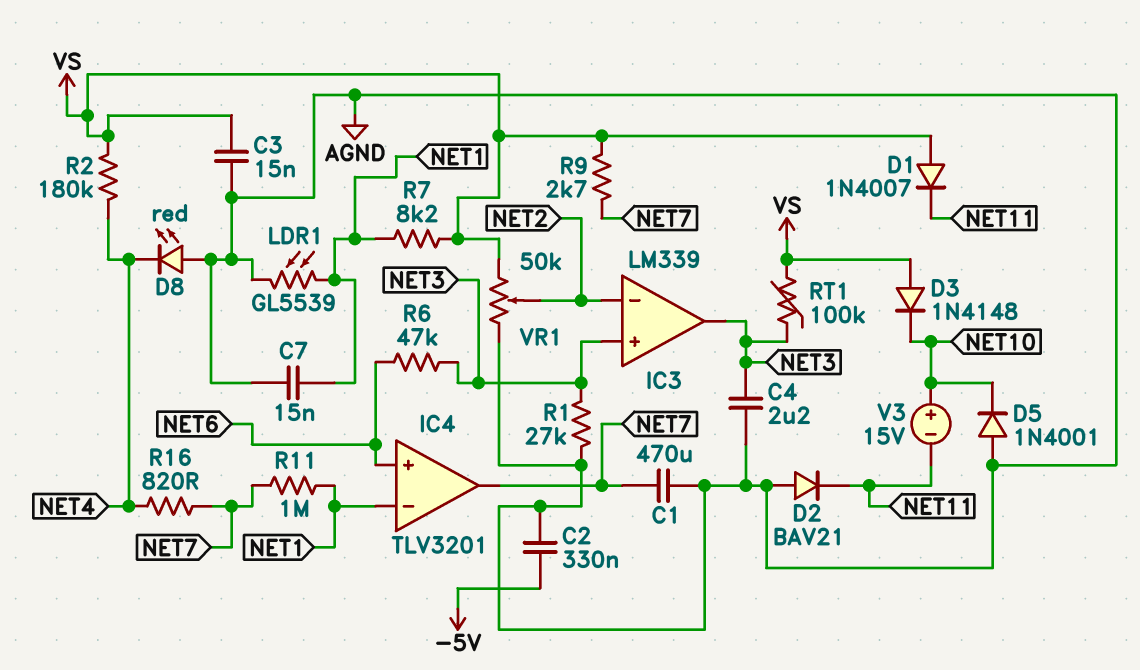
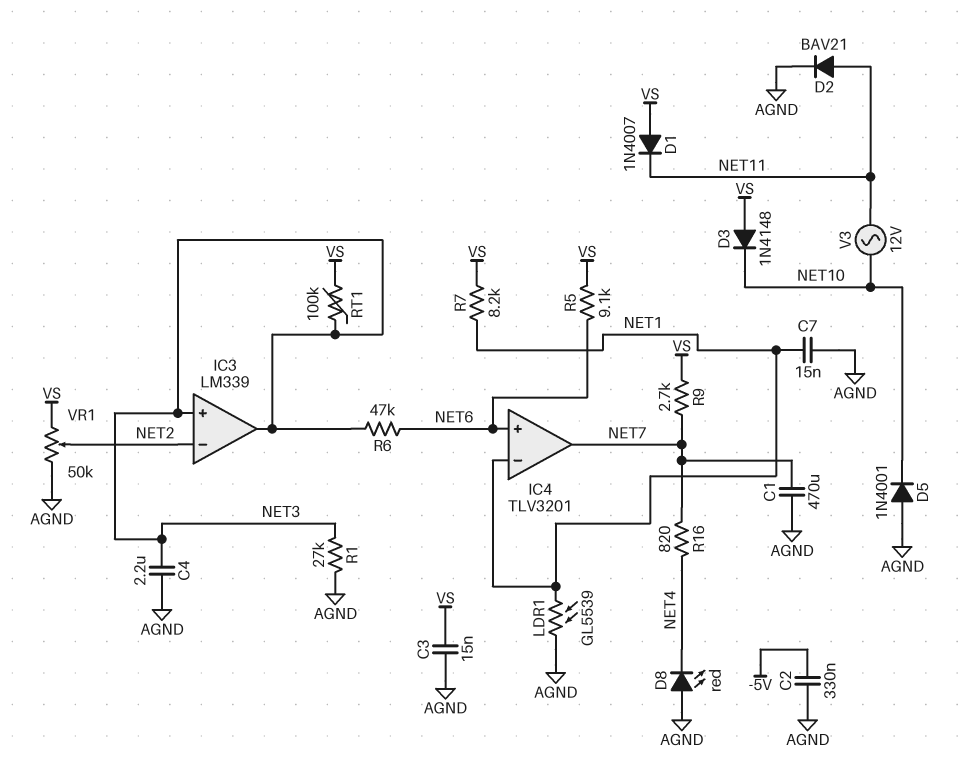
D2: diode BAV21 (A AGND, K NET11) -> diode BAV21 (A NET11, K AGND)
R2: 180k (NET4, VS) -> none
R5: none -> 9.1k (NET6, VS)
R11: 1M (NET1, NET7) -> none
V3: 15V (plus NET10, minus NET11) -> AC 12V (NET10, NET11)

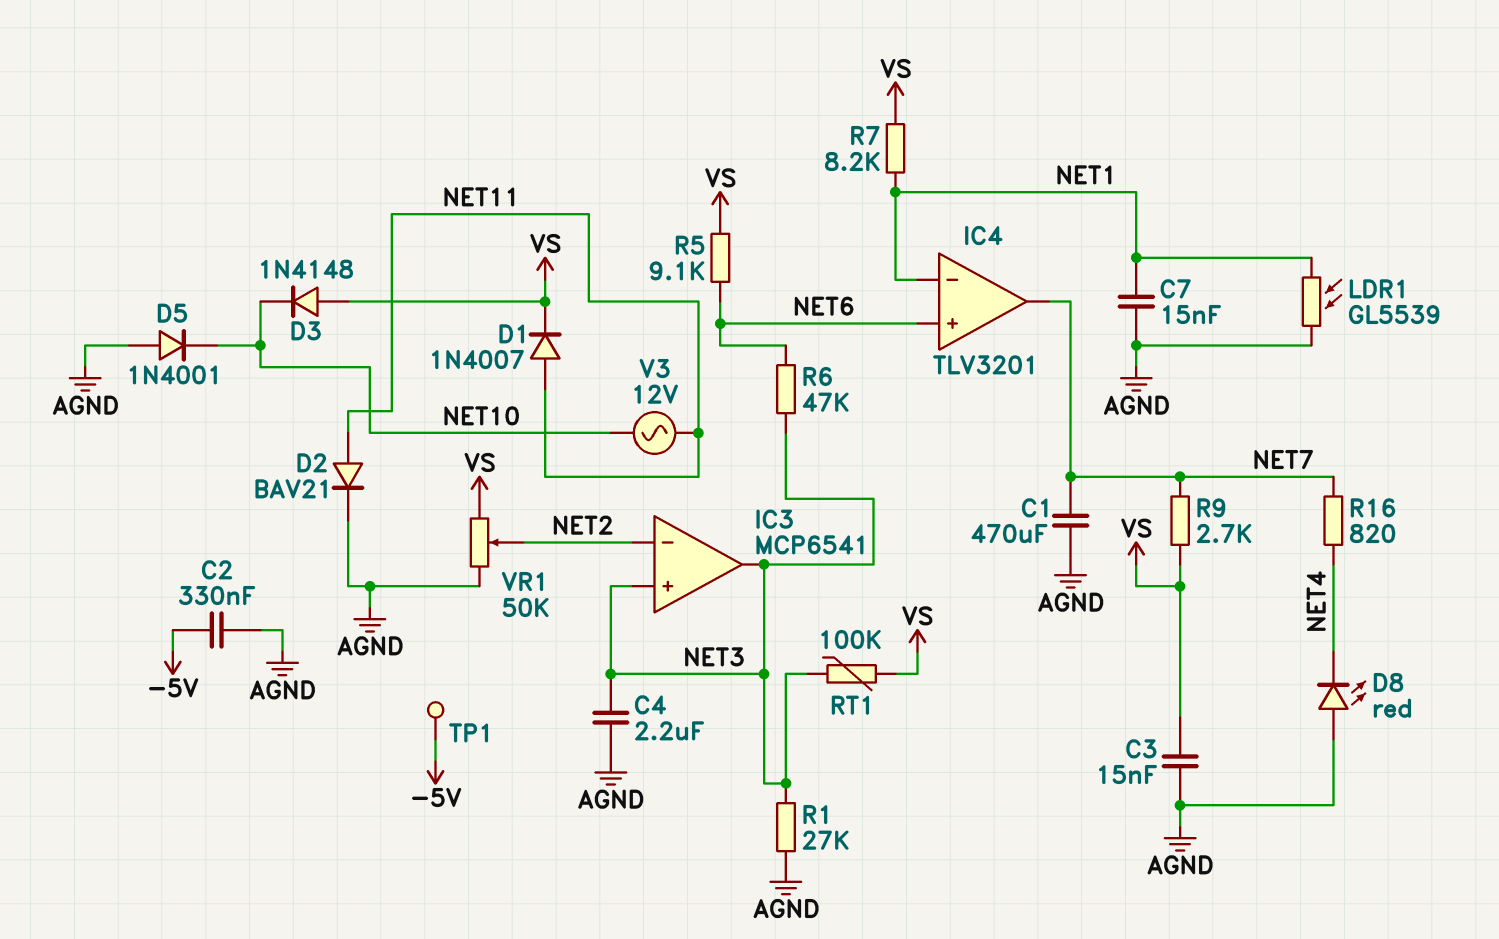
D1: diode 1N4007 (A VS, K NET11) -> diode 1N4007 (A NET11, K VS)
IC3: LM339 -> MCP6541
TP1: none -> test point (-5V)

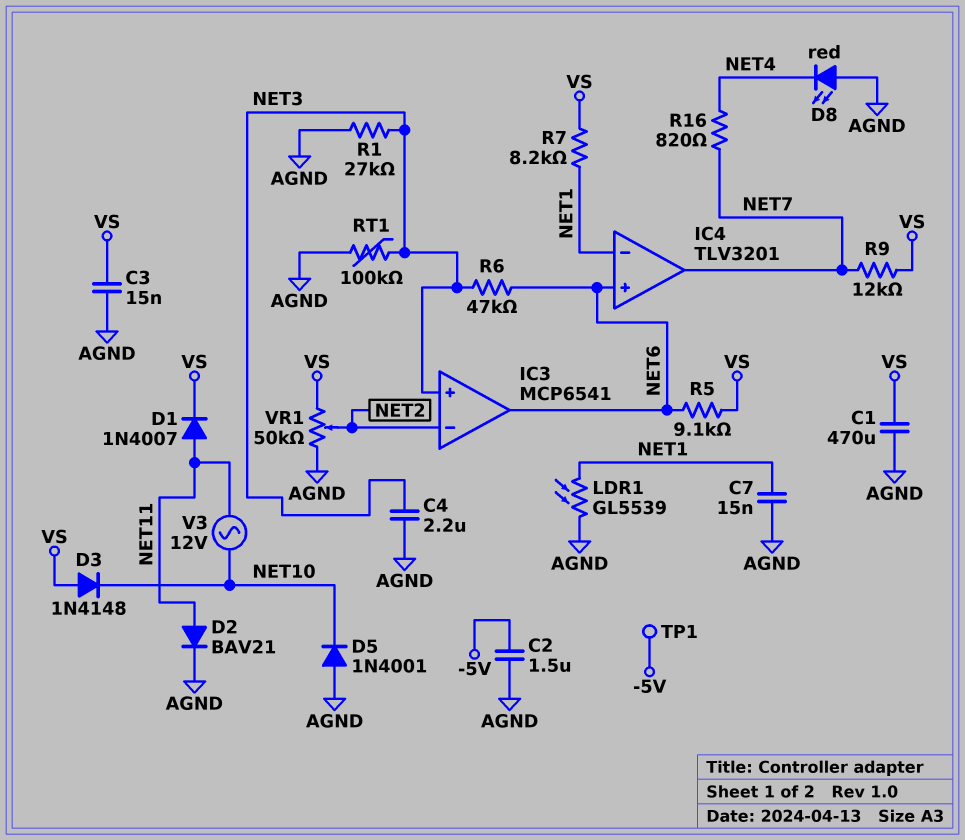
C1: 470uF (AGND, NET7) -> 470uF (AGND, VS)
C2: 330nF (-5V, AGND) -> 1.5uF (-5V, AGND)
IC3 pin out: NET3 -> NET6
R9: 2.7k (NET7, VS) -> 12k (NET7, VS)
RT1: 100k (NET3, VS) -> 100k (AGND, NET3)

